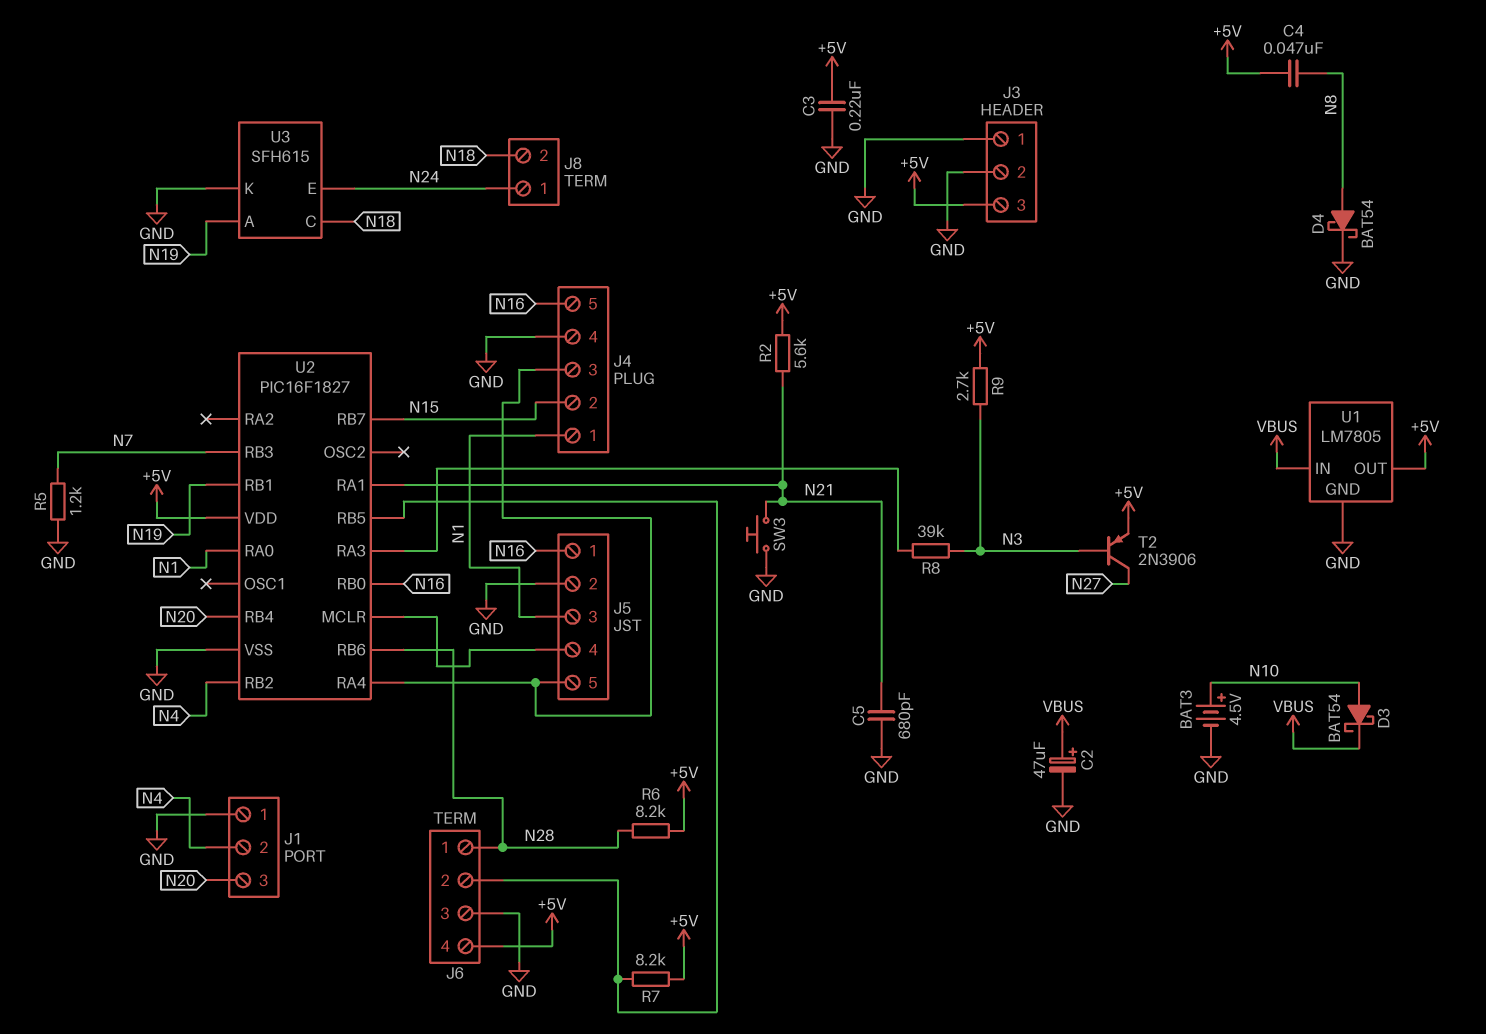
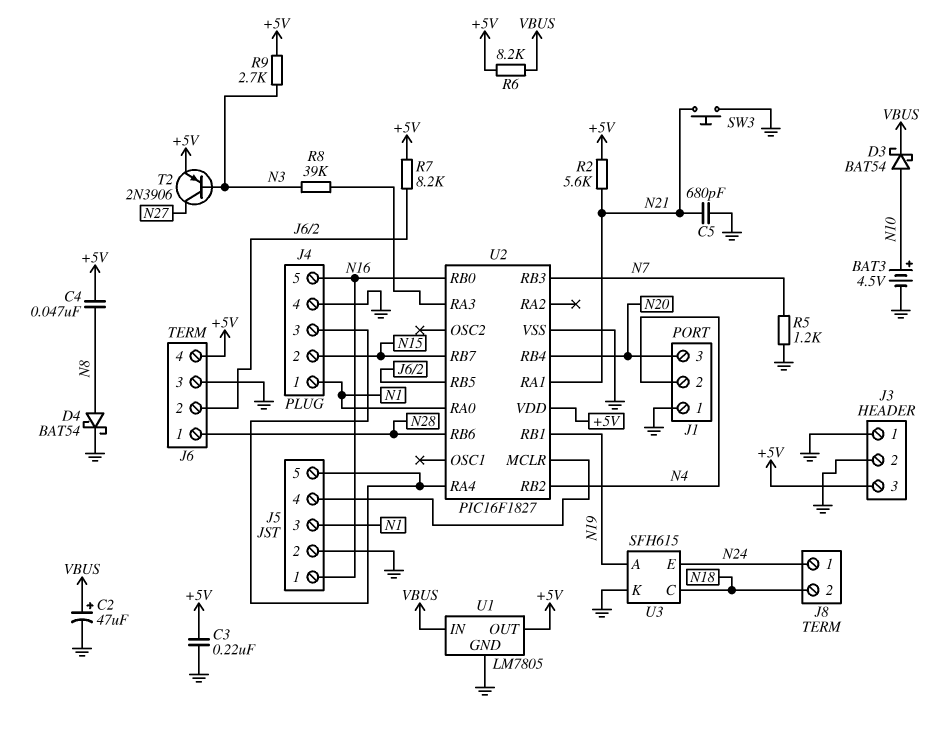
R6: 8.2k (+5V, N28) -> 8.2k (+5V, VBUS)

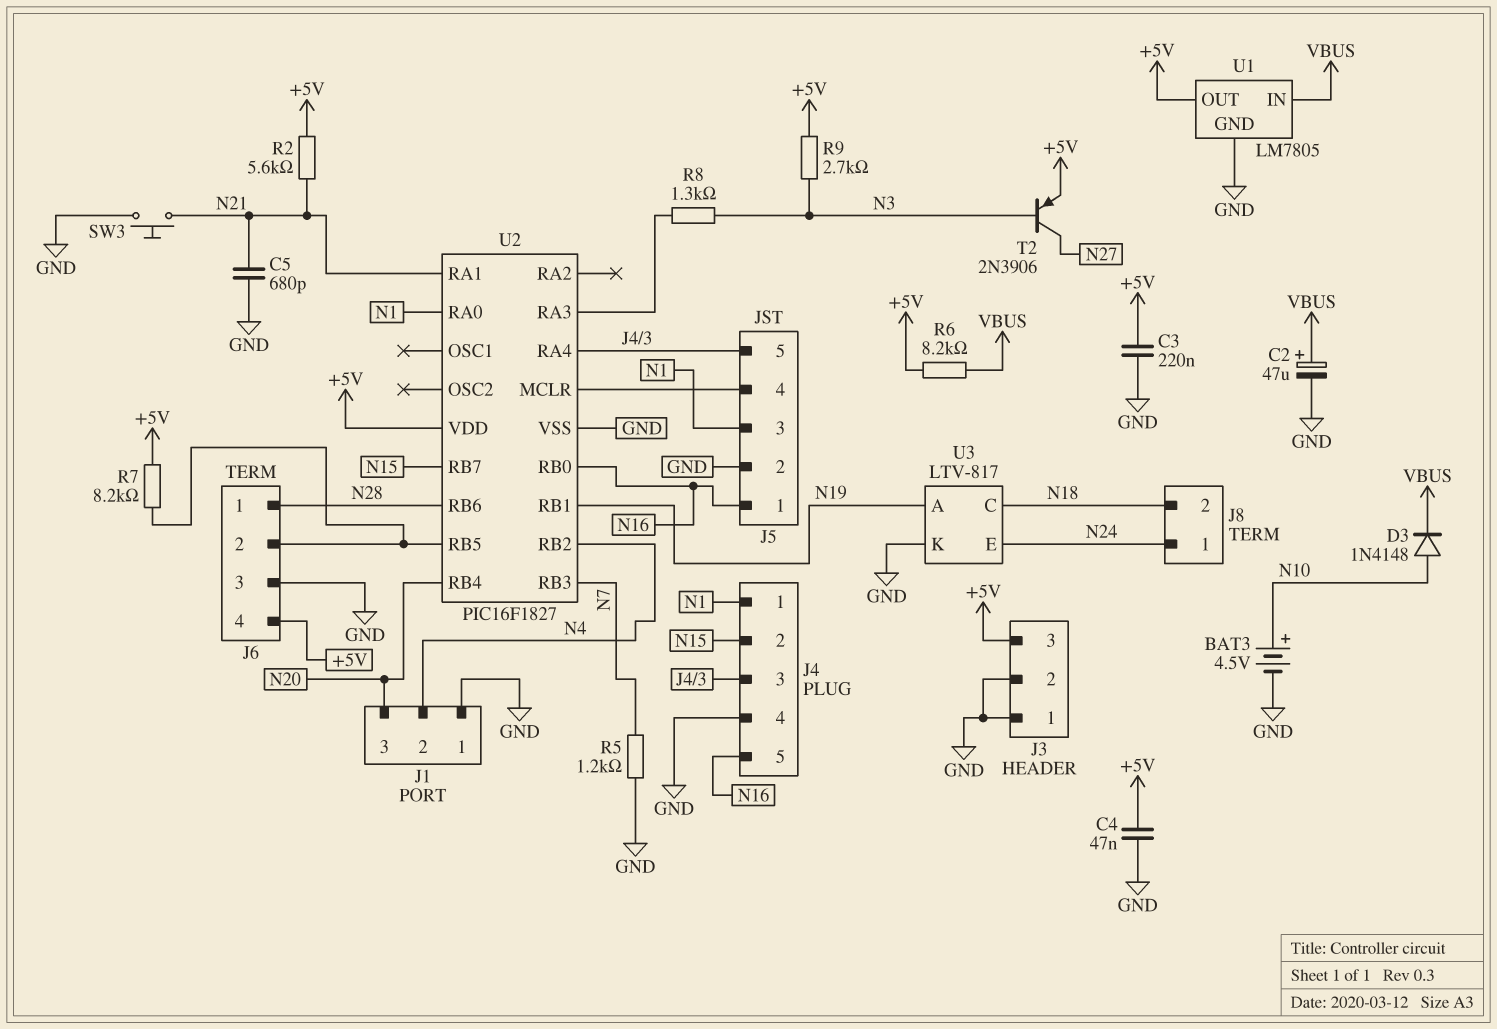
C4: 47nF (+5V, N8) -> 47nF (+5V, GND)
D3: schottky BAT54 (A N10, K VBUS) -> diode 1N4148 (A N10, K VBUS)
D4: schottky BAT54 (A N8, K GND) -> none
R8: 39k (N3, U2/RA3) -> 1.3k (N3, U2/RA3)
U3: SFH615 -> LTV-817

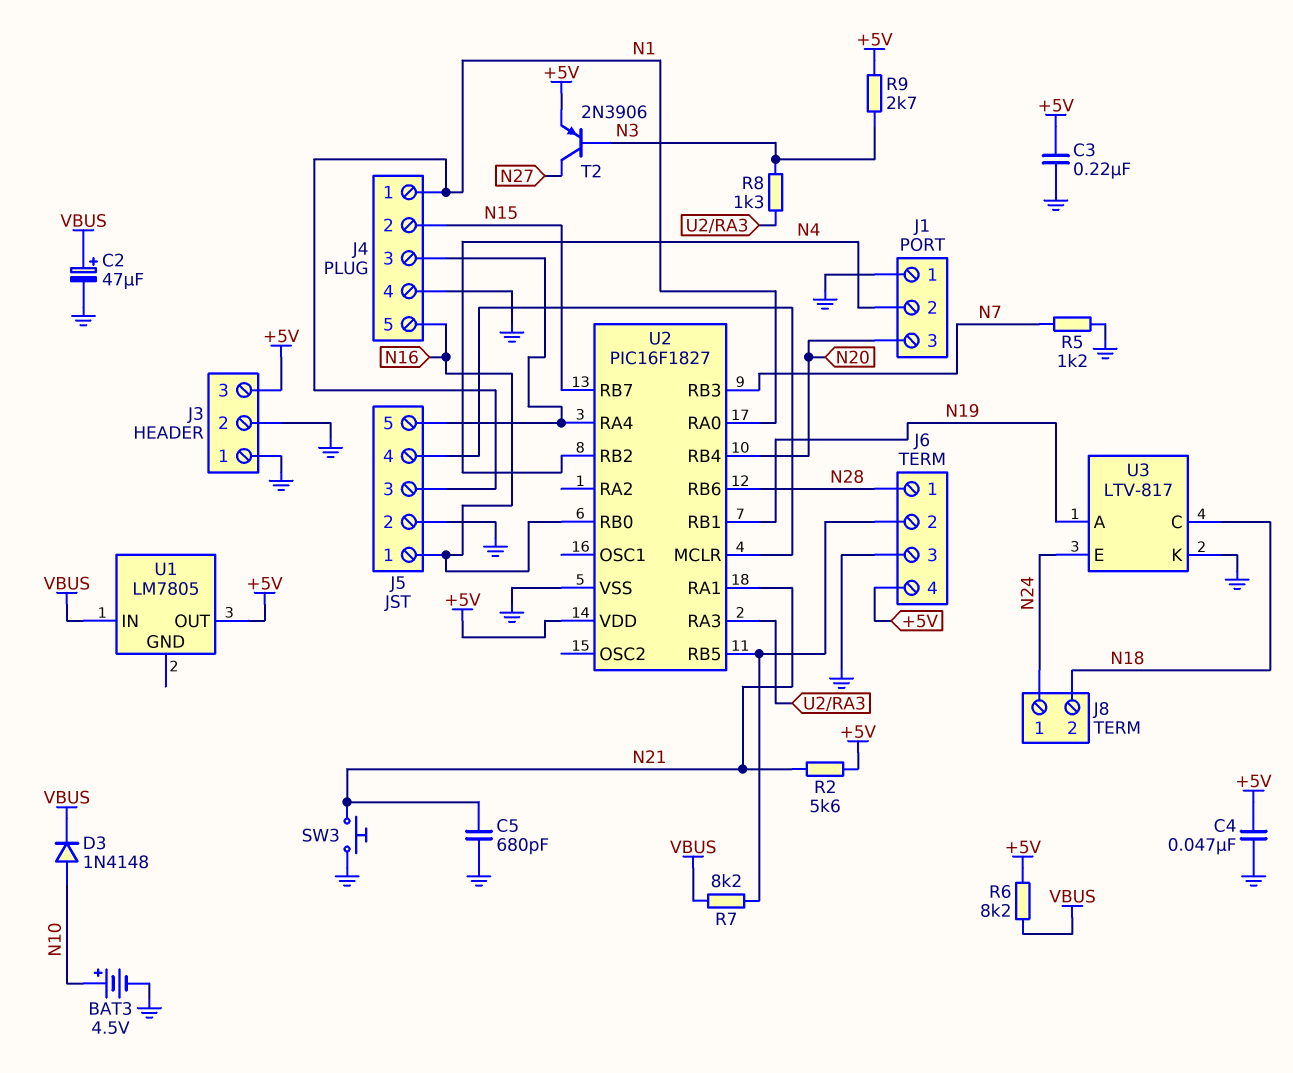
R7: 8.2k (+5V, J6/2) -> 8.2k (J6/2, VBUS)
U1 pin GND: GND -> none

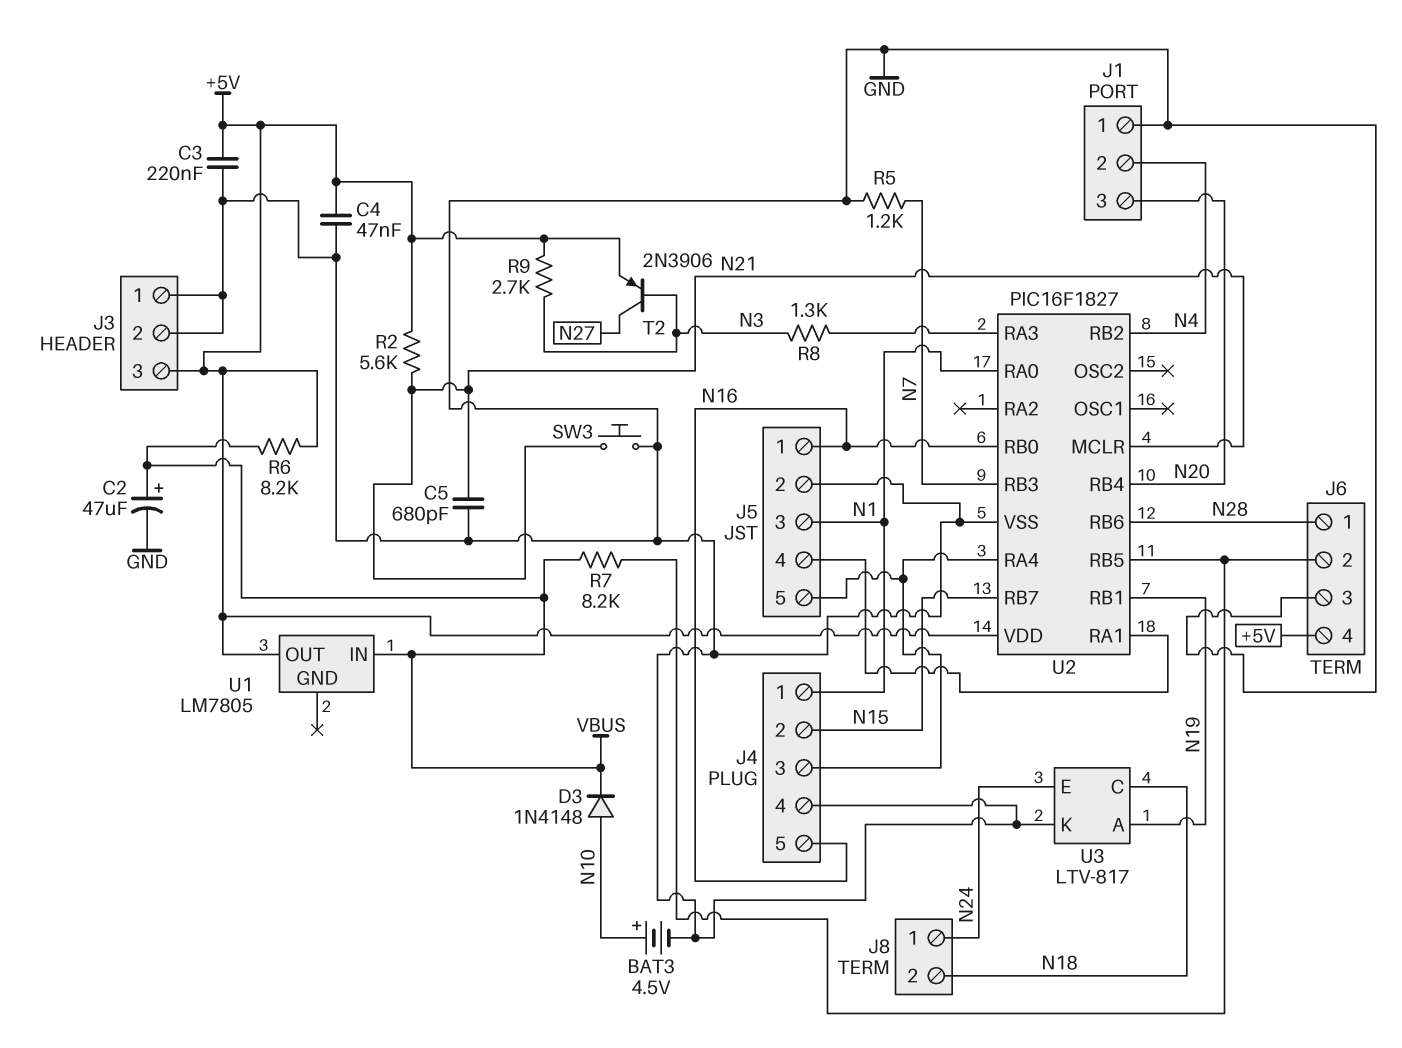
U2 pin MCLR: J5/4 -> N21
U2 pin RA1: N21 -> J5/4

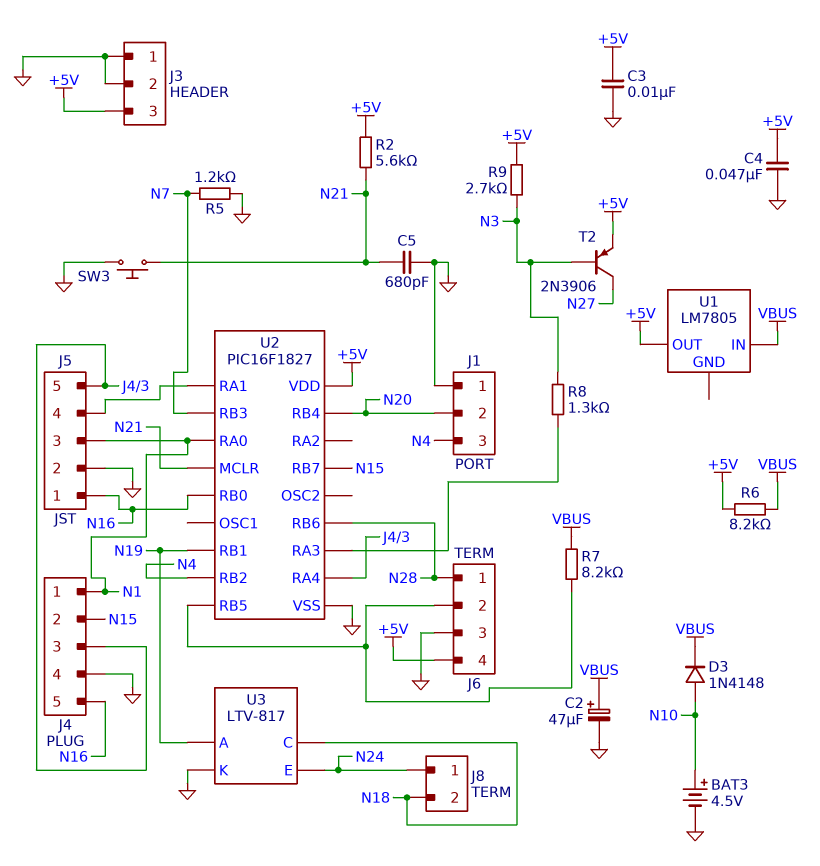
C3: 220nF (+5V, GND) -> 10nF (+5V, GND)
J1 pin 2: N4 -> N20
J1 pin 3: N20 -> N4

